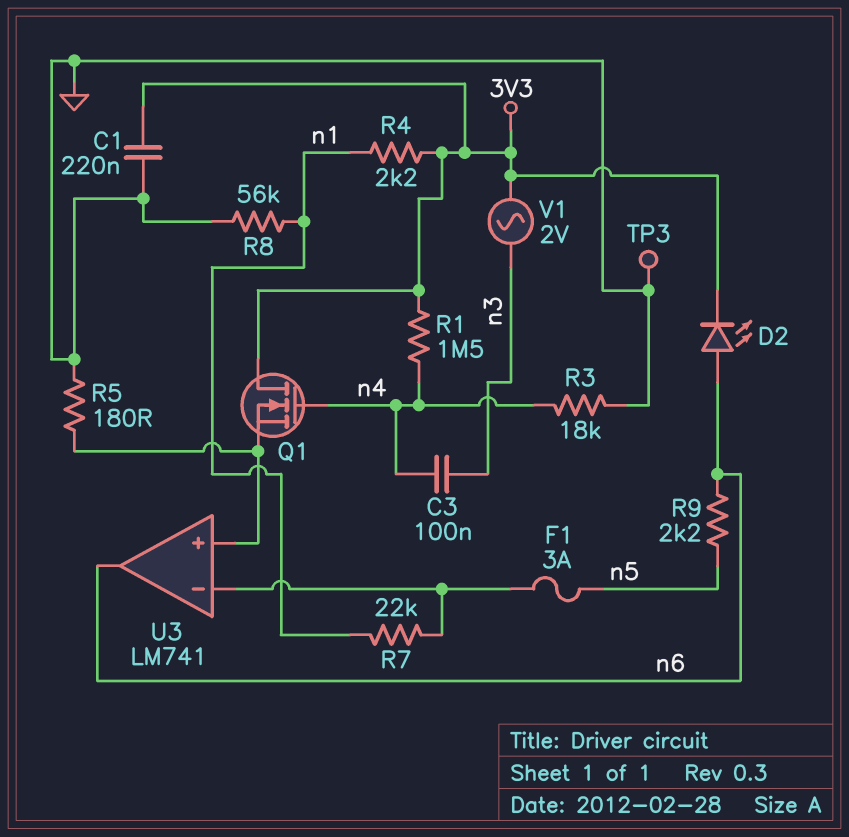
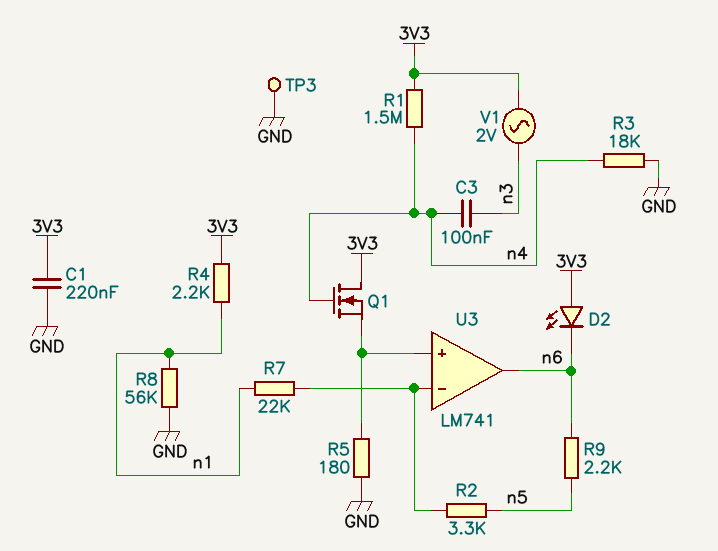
D2: LED (A n6, K 3V3) -> LED (A 3V3, K n6)
F1: 3A (U3/in-, n5) -> none
R2: none -> 3.3k (U3/in-, n5)

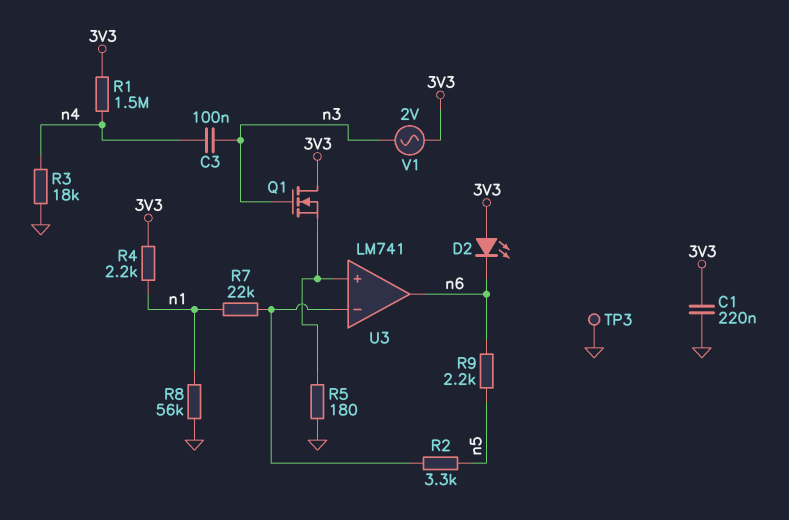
Q1: NMOS (G n4, D 3V3, S U3/in+) -> NMOS (G n3, D 3V3, S U3/in+)

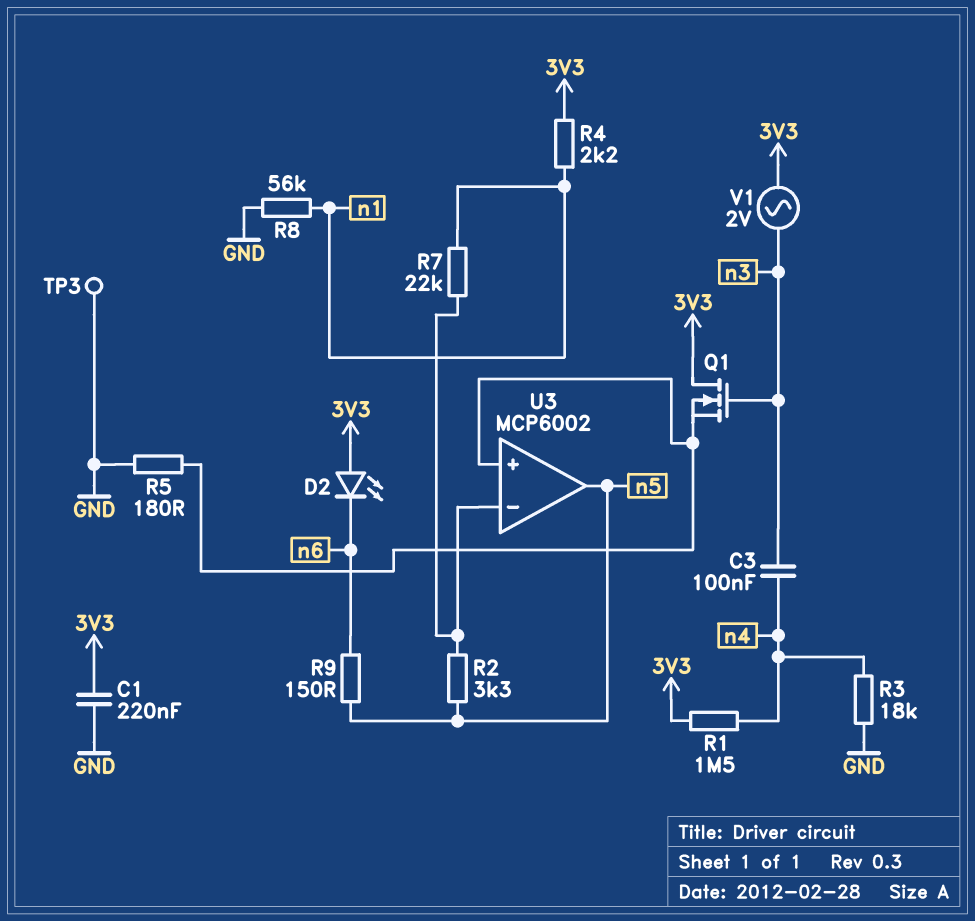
R9: 2.2k (n5, n6) -> 150 (n5, n6)
U3: LM741 -> MCP6002
U3 pin out: n6 -> n5

